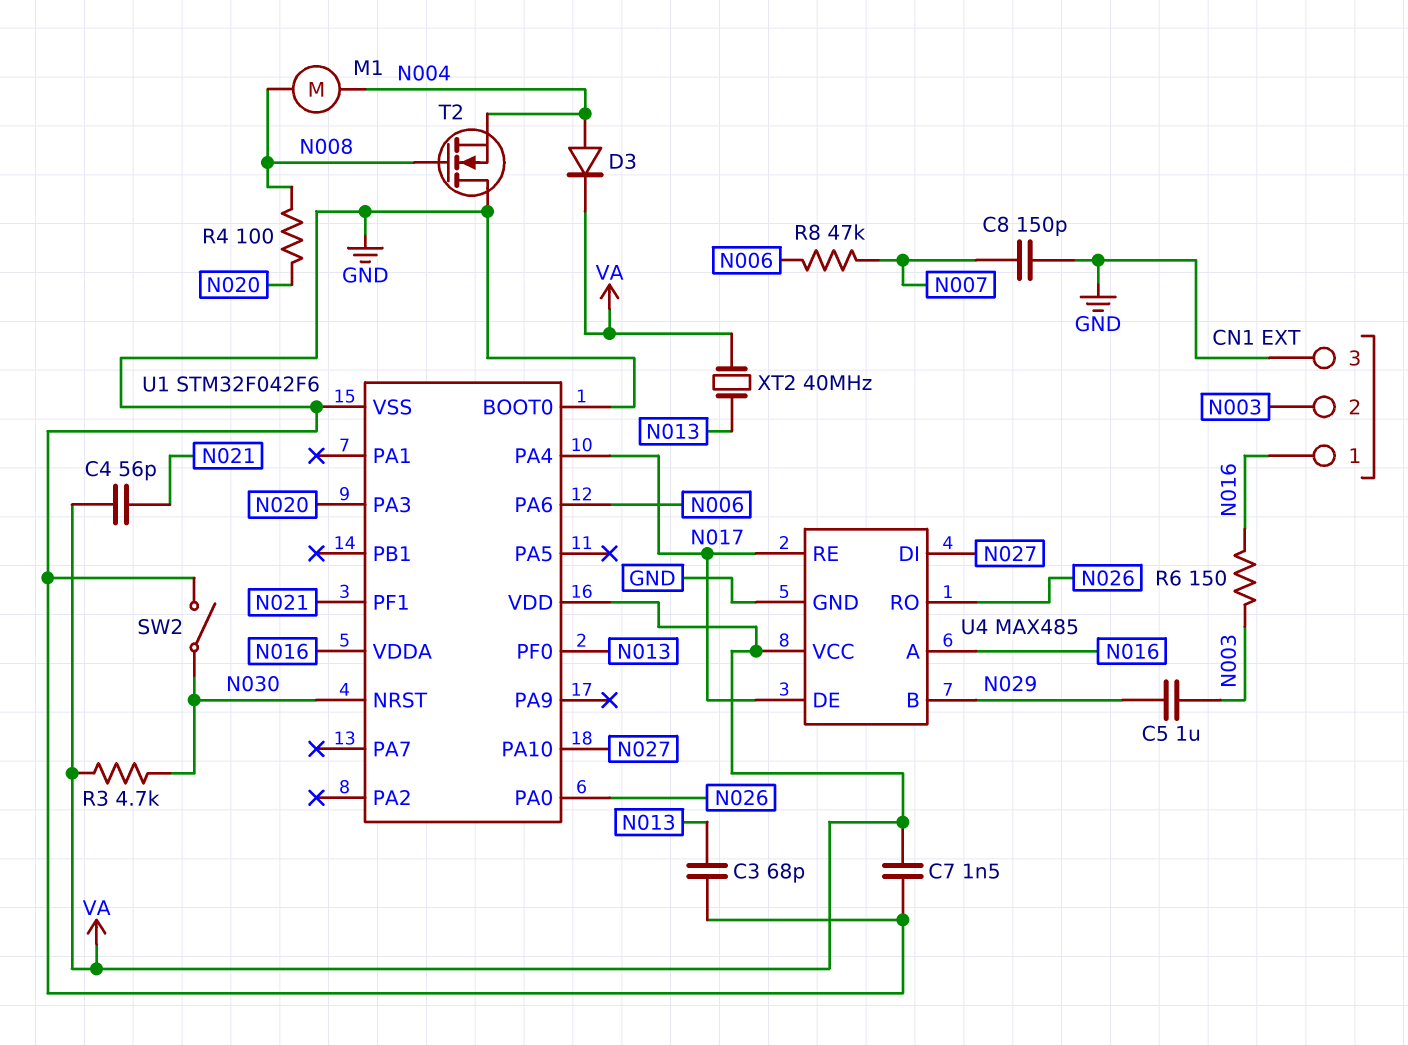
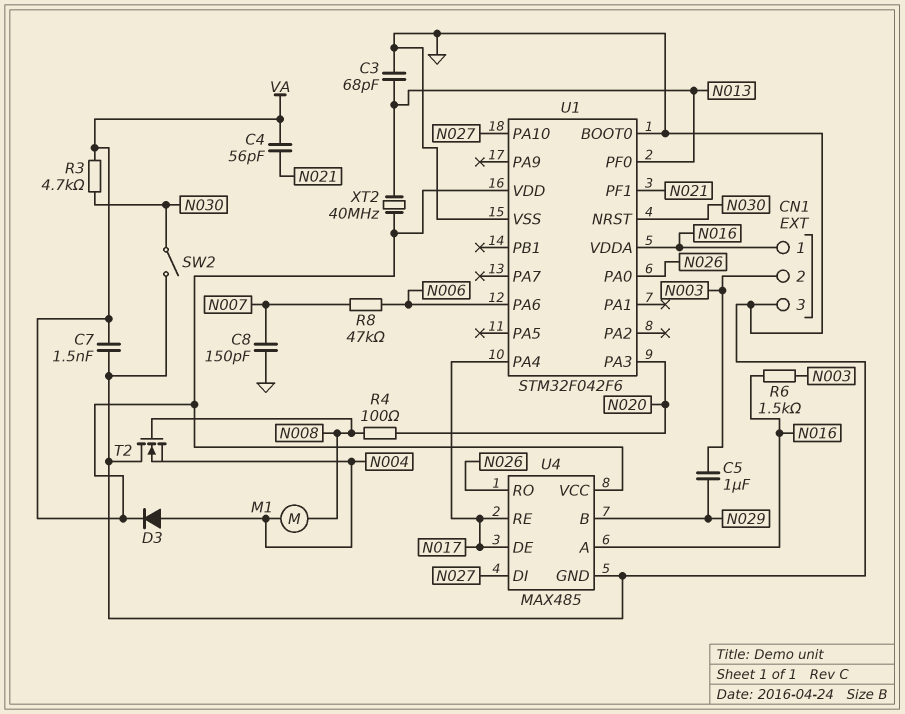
R6: 150 (N003, N016) -> 1.5k (N003, N016)

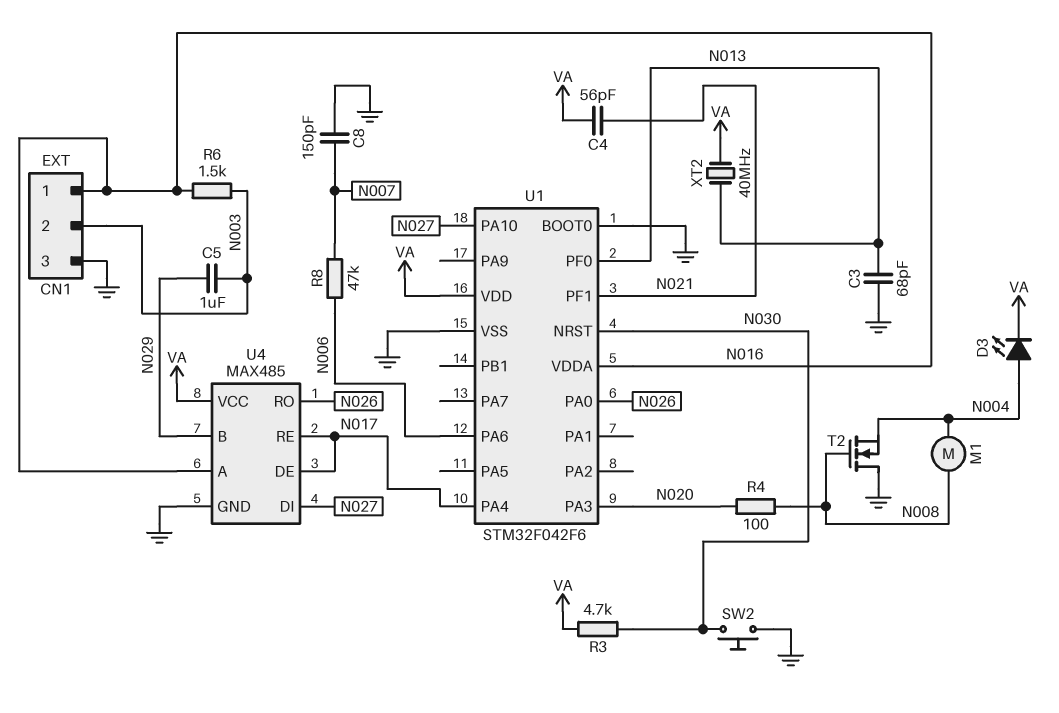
C7: 1.5nF (GND, VA) -> none
D3: diode (A N004, K VA) -> LED (A N004, K VA)
SW2: switch (GND, N030) -> button (GND, N030)

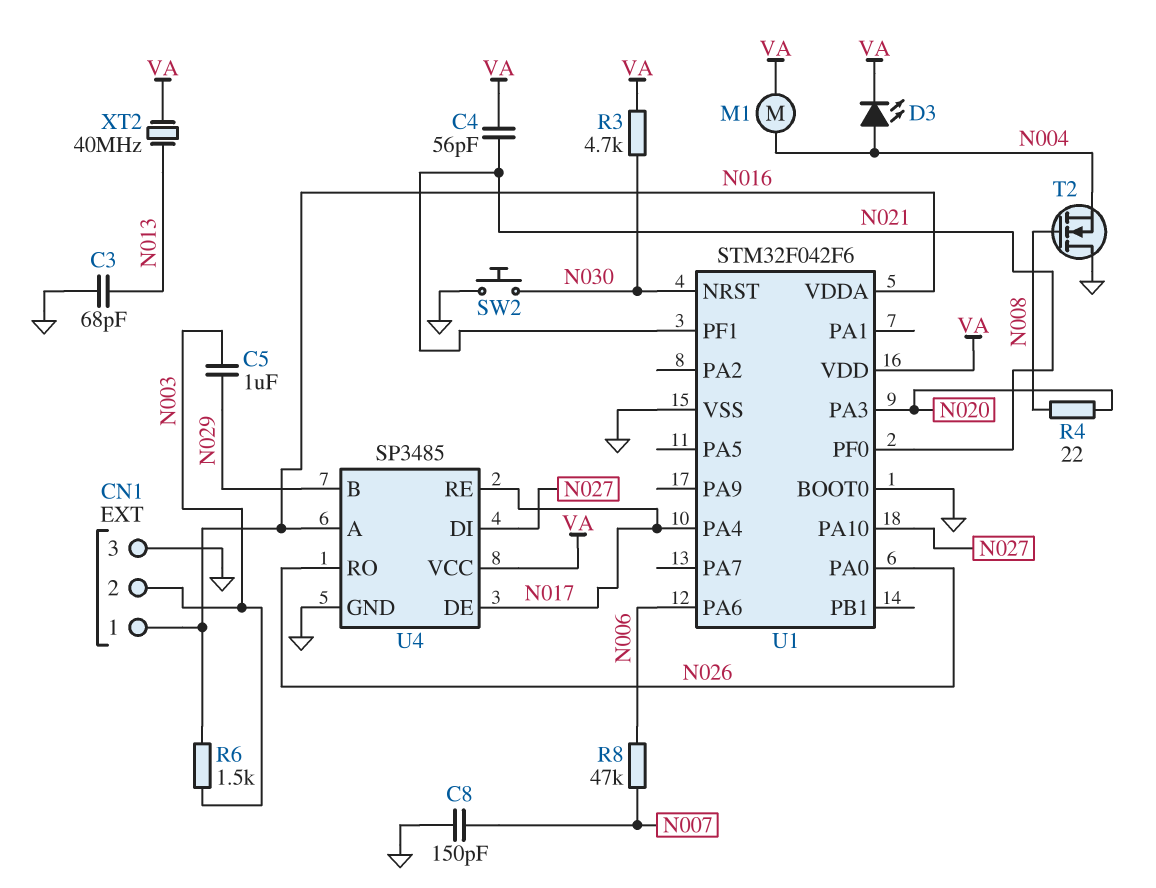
M1: motor (N004, N008) -> motor (N004, VA)
R4: 100 (N008, N020) -> 22 (N008, N020)
U1 pin PF0: N013 -> N021
U4: MAX485 -> SP3485

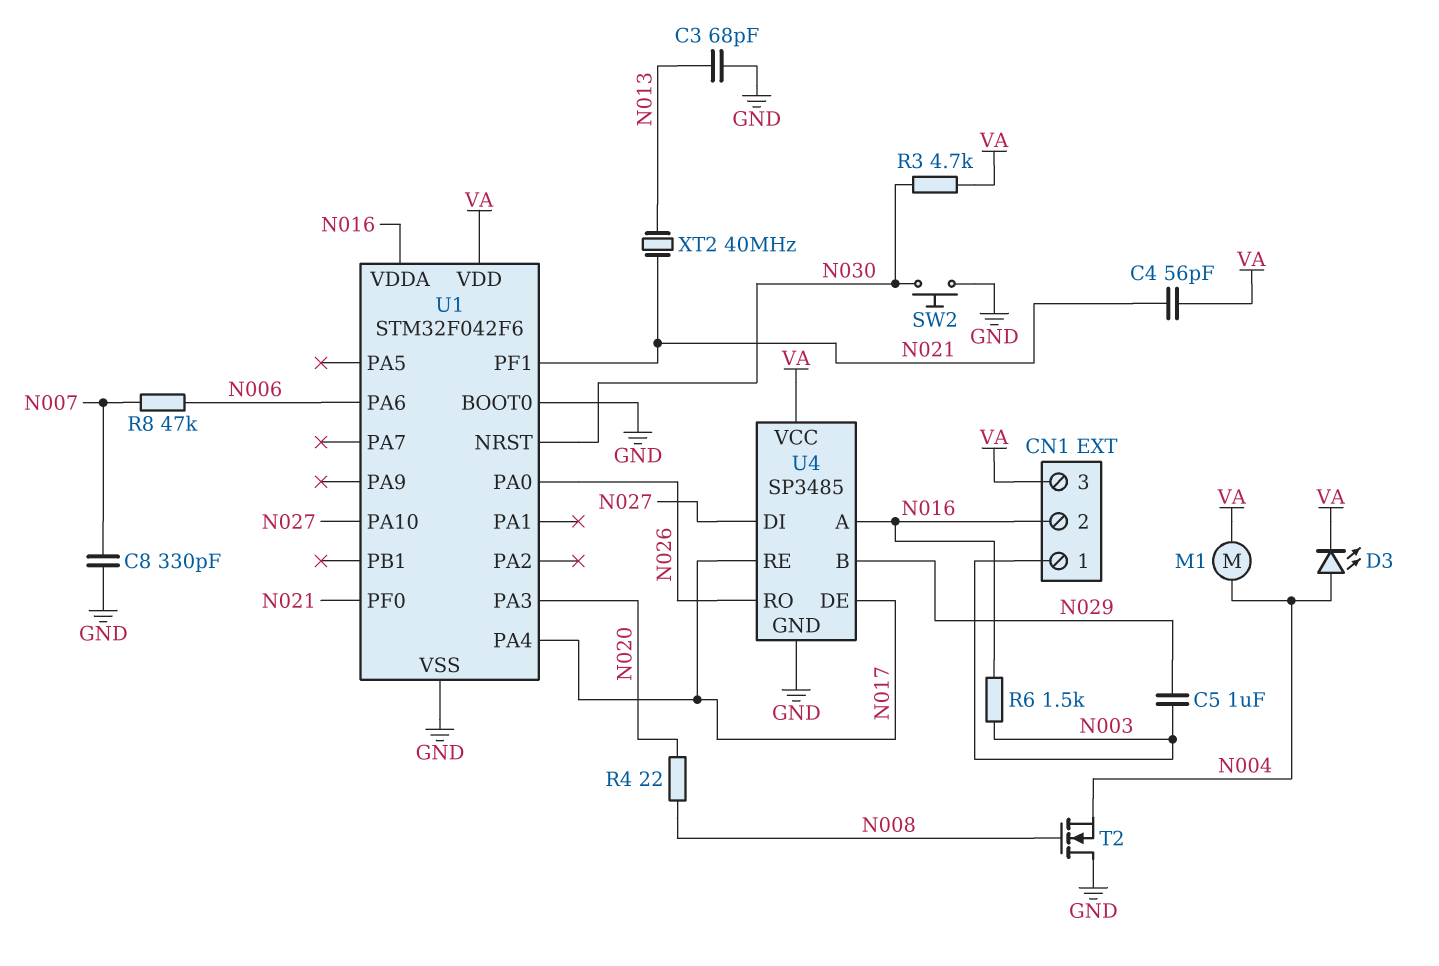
C8: 150pF (GND, N007) -> 330pF (GND, N007)
CN1 pin 1: N016 -> N003
CN1 pin 2: N003 -> N016
CN1 pin 3: GND -> VA
XT2: 40MHz (N013, VA) -> 40MHz (N013, N021)

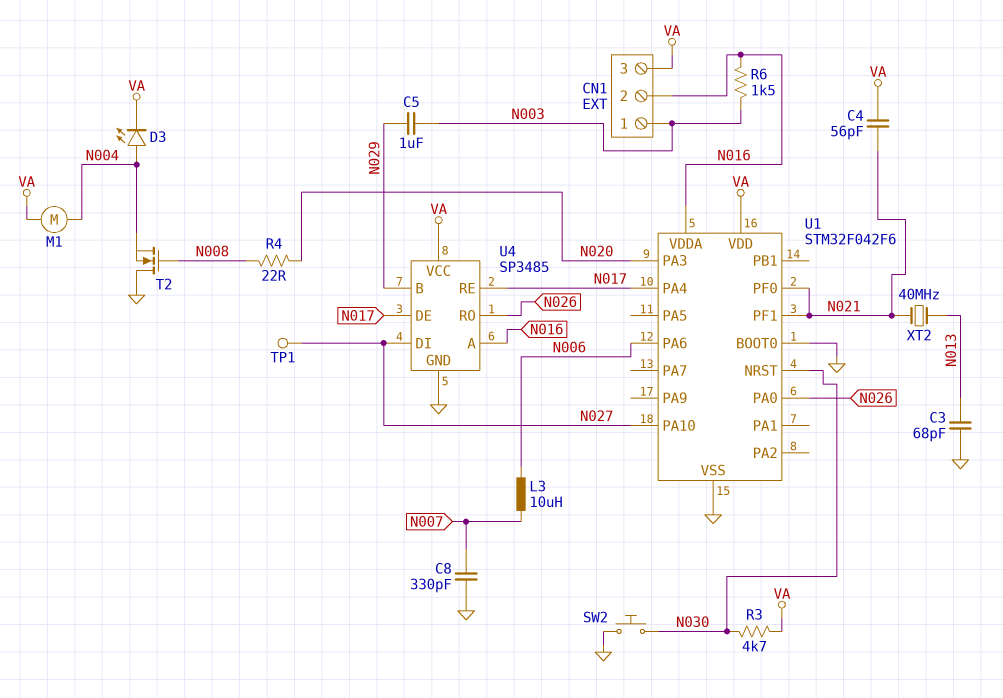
L3: none -> 10uH (N006, N007)
R8: 47k (N006, N007) -> none
TP1: none -> test point (N027)

